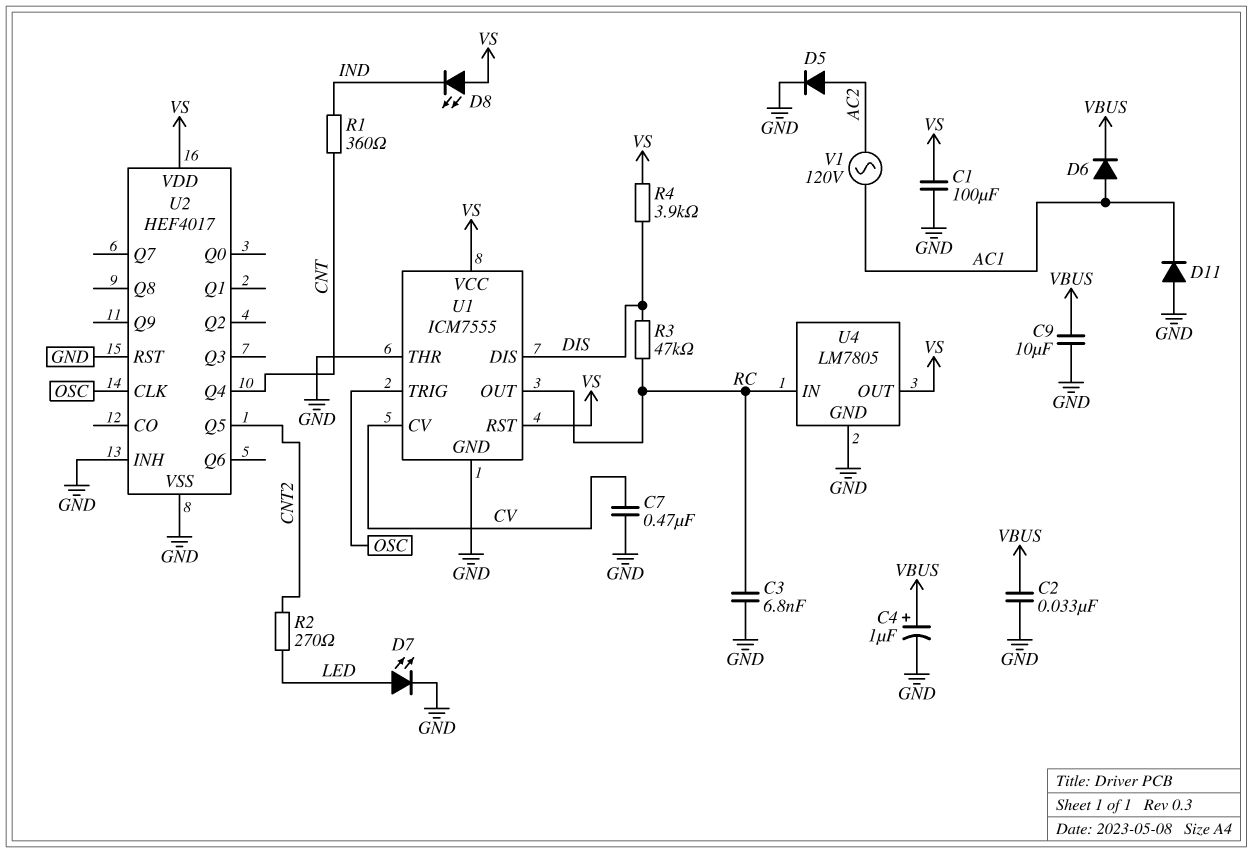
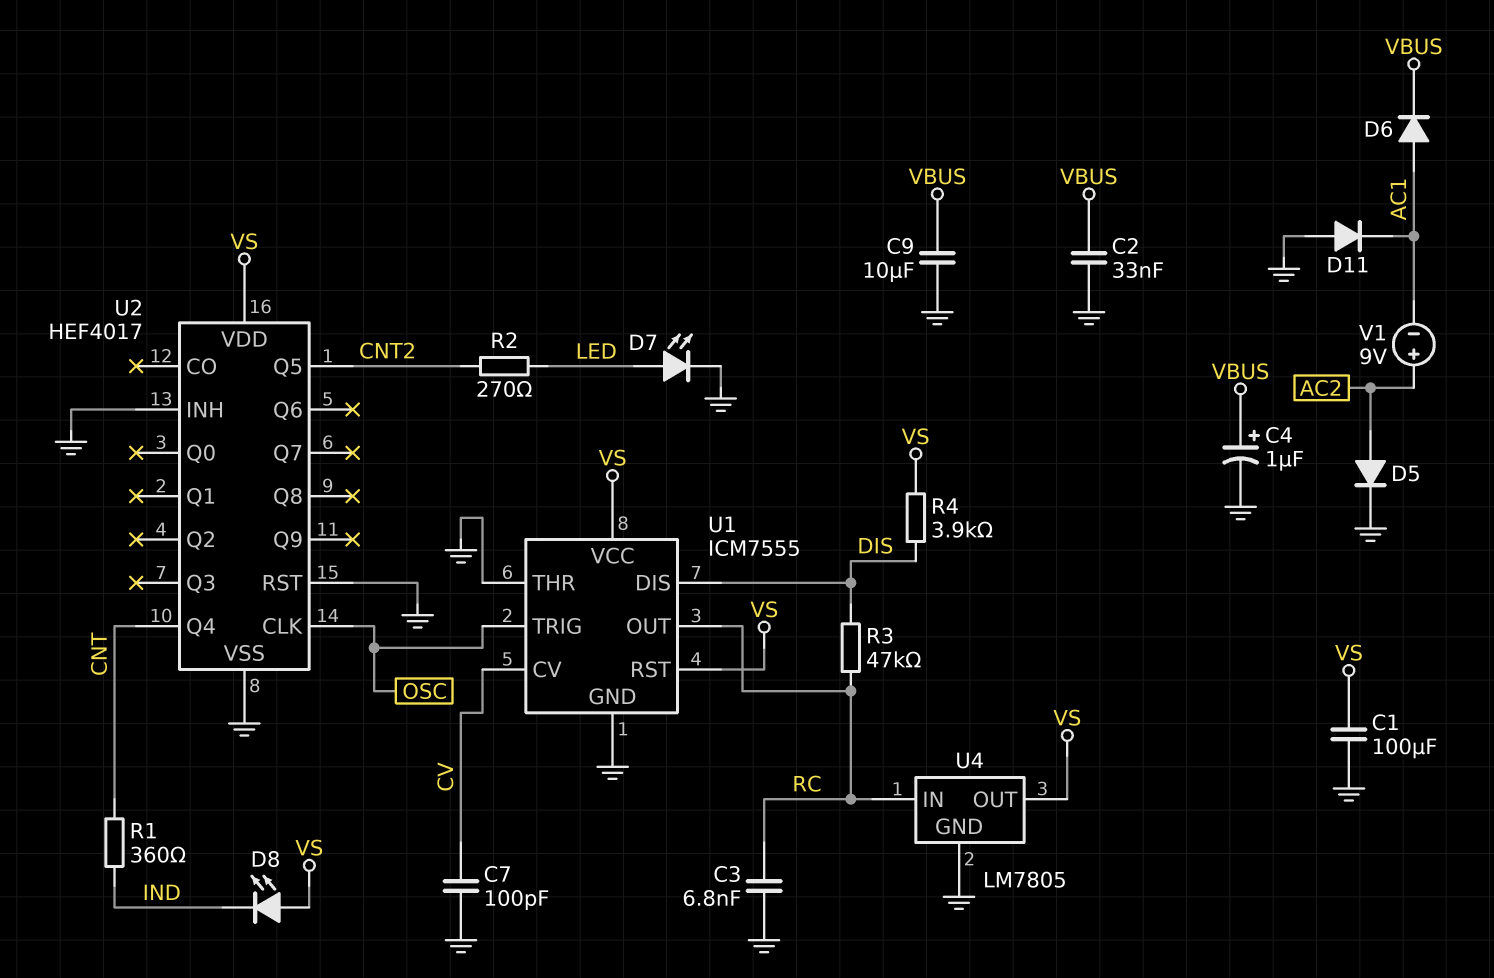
C7: 470nF (CV, GND) -> 100pF (CV, GND)
V1: AC 120V (AC1, AC2) -> 9V (plus AC2, minus AC1)

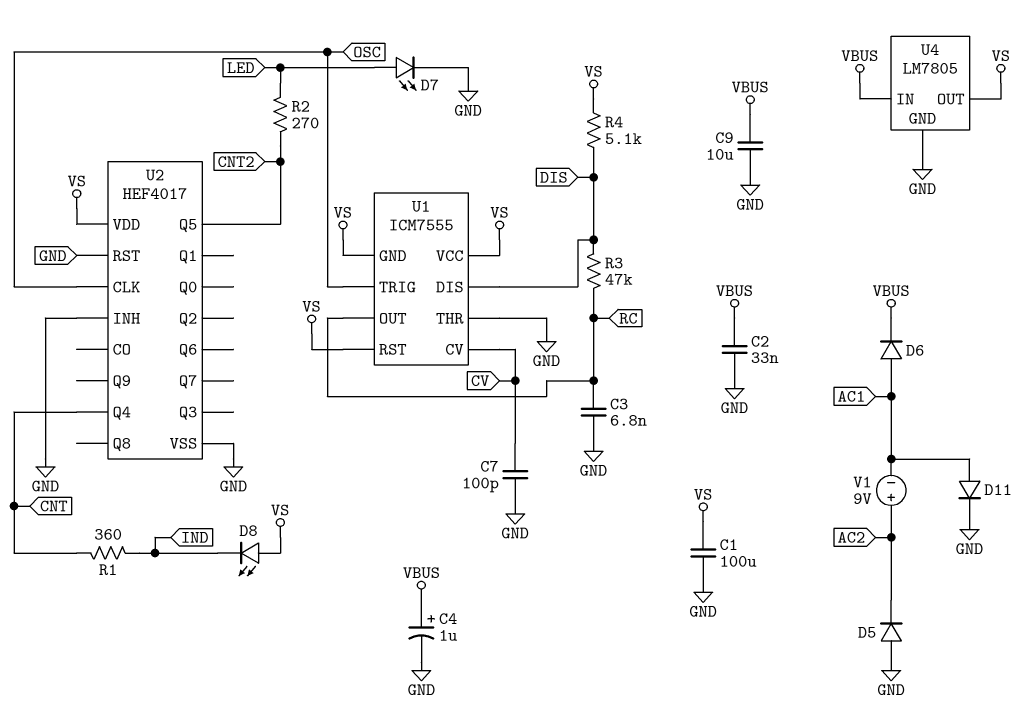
D5: diode (A AC2, K GND) -> diode (A GND, K AC2)
D11: diode (A GND, K AC1) -> diode (A AC1, K GND)
R4: 3.9k (DIS, VS) -> 5.1k (DIS, VS)
U1 pin GND: GND -> VS
U4 pin IN: RC -> VBUS

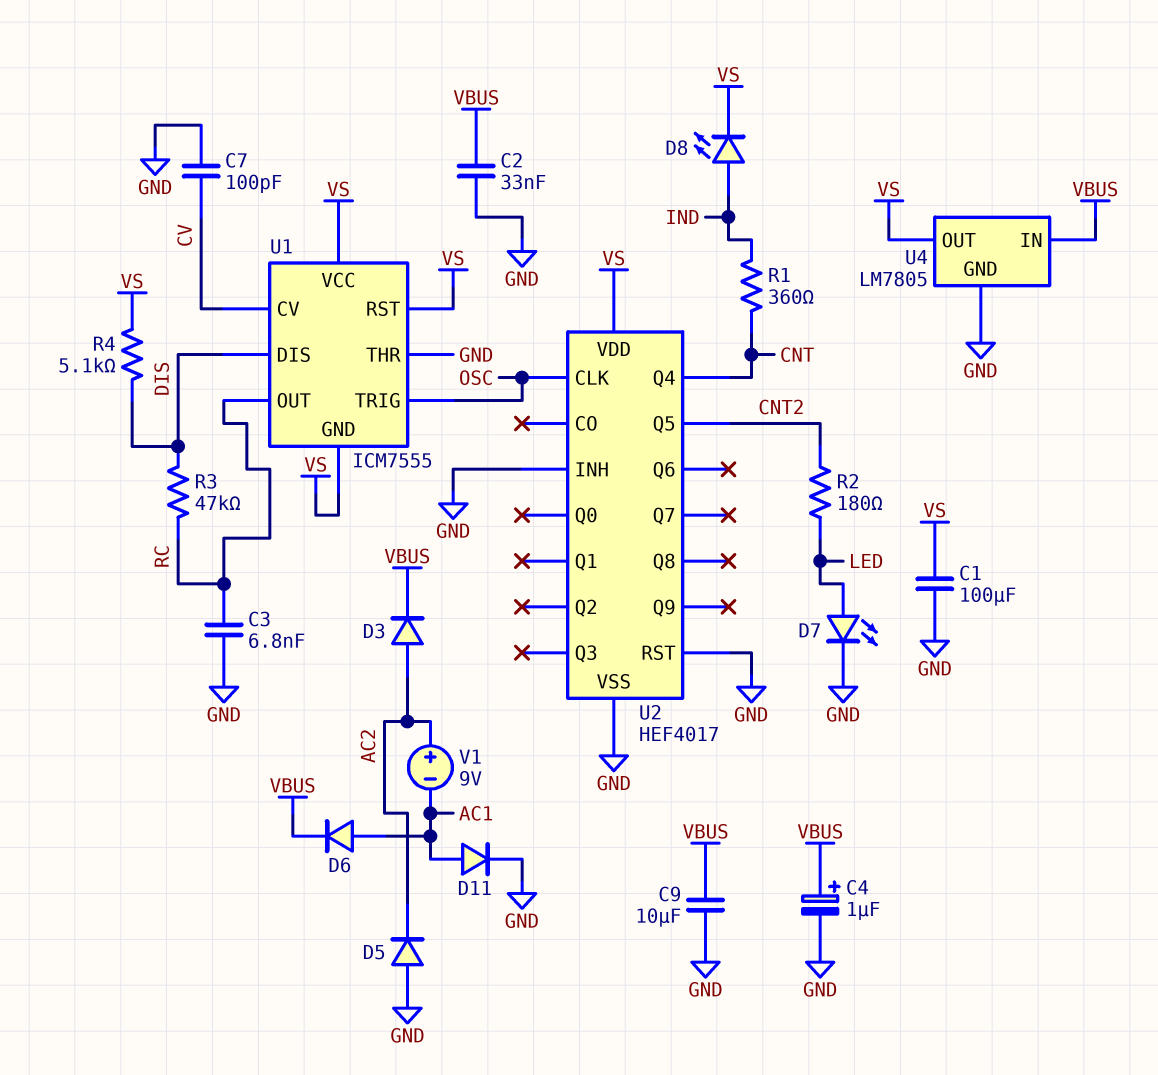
D3: none -> diode (A AC2, K VBUS)
D8: LED (A VS, K IND) -> LED (A IND, K VS)
R2: 270 (CNT2, LED) -> 180 (CNT2, LED)

